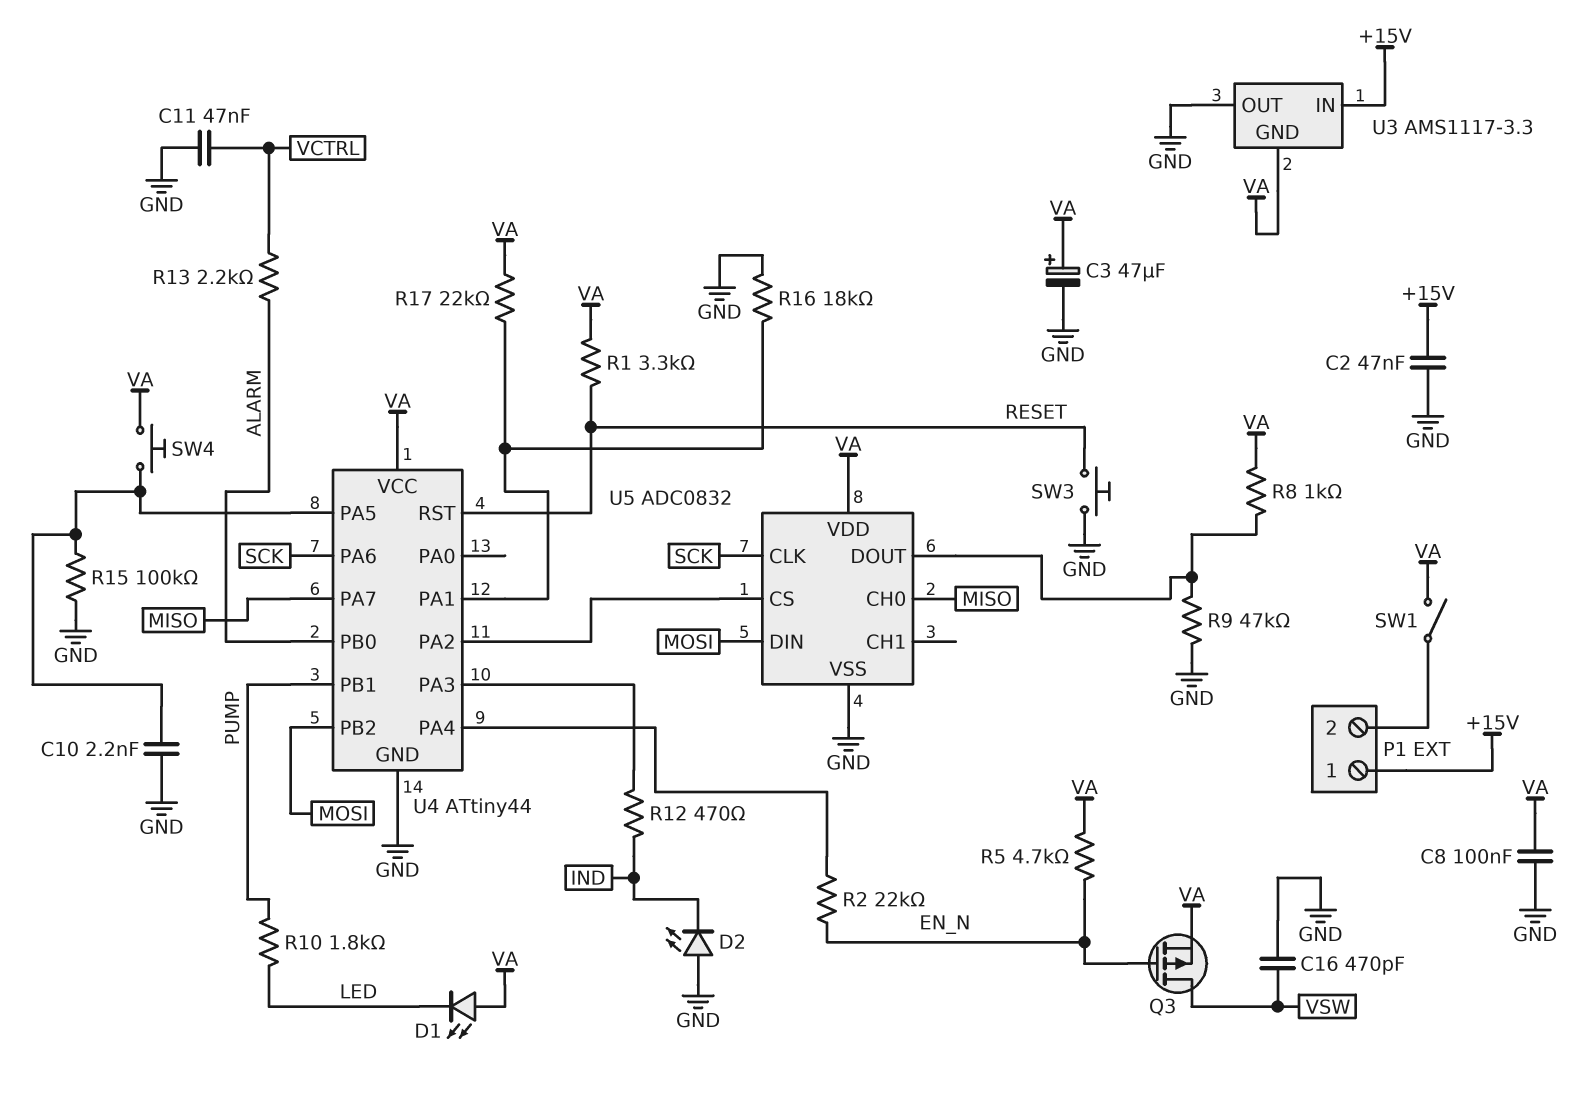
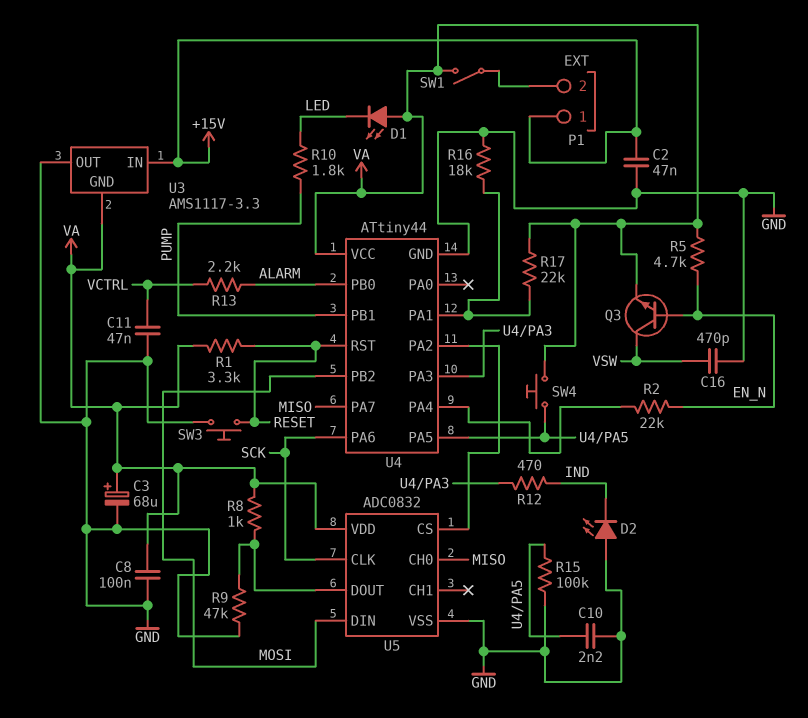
C3: 47uF (plus VA, minus GND) -> 68uF (plus VA, minus GND)
Q3: PMOS (G EN_N, D VSW, S VA) -> NPN (B EN_N, C VSW, E VA)

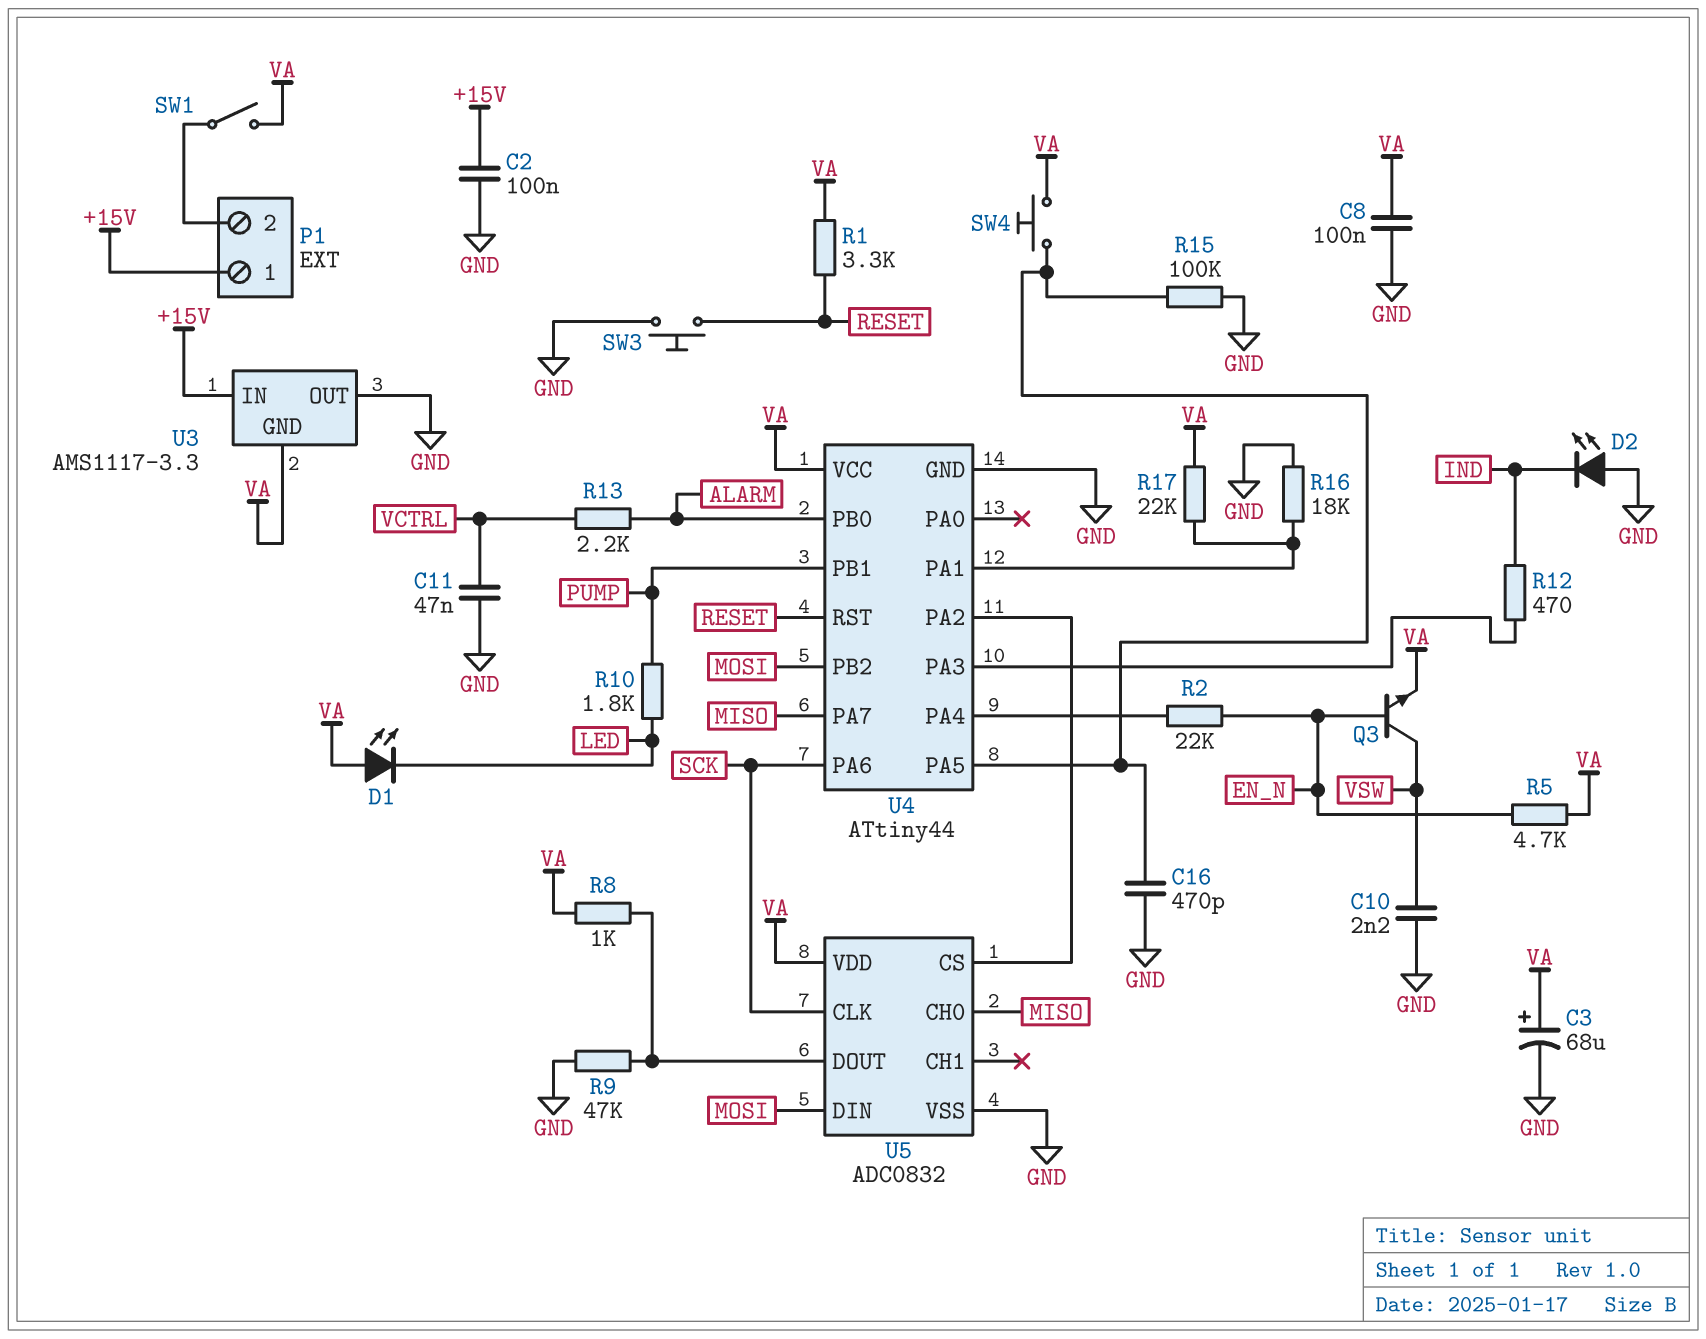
C2: 47nF (+15V, GND) -> 100nF (+15V, GND)
C10: 2.2nF (GND, U4/PA5) -> 2.2nF (GND, VSW)
C16: 470pF (GND, VSW) -> 470pF (GND, U4/PA5)

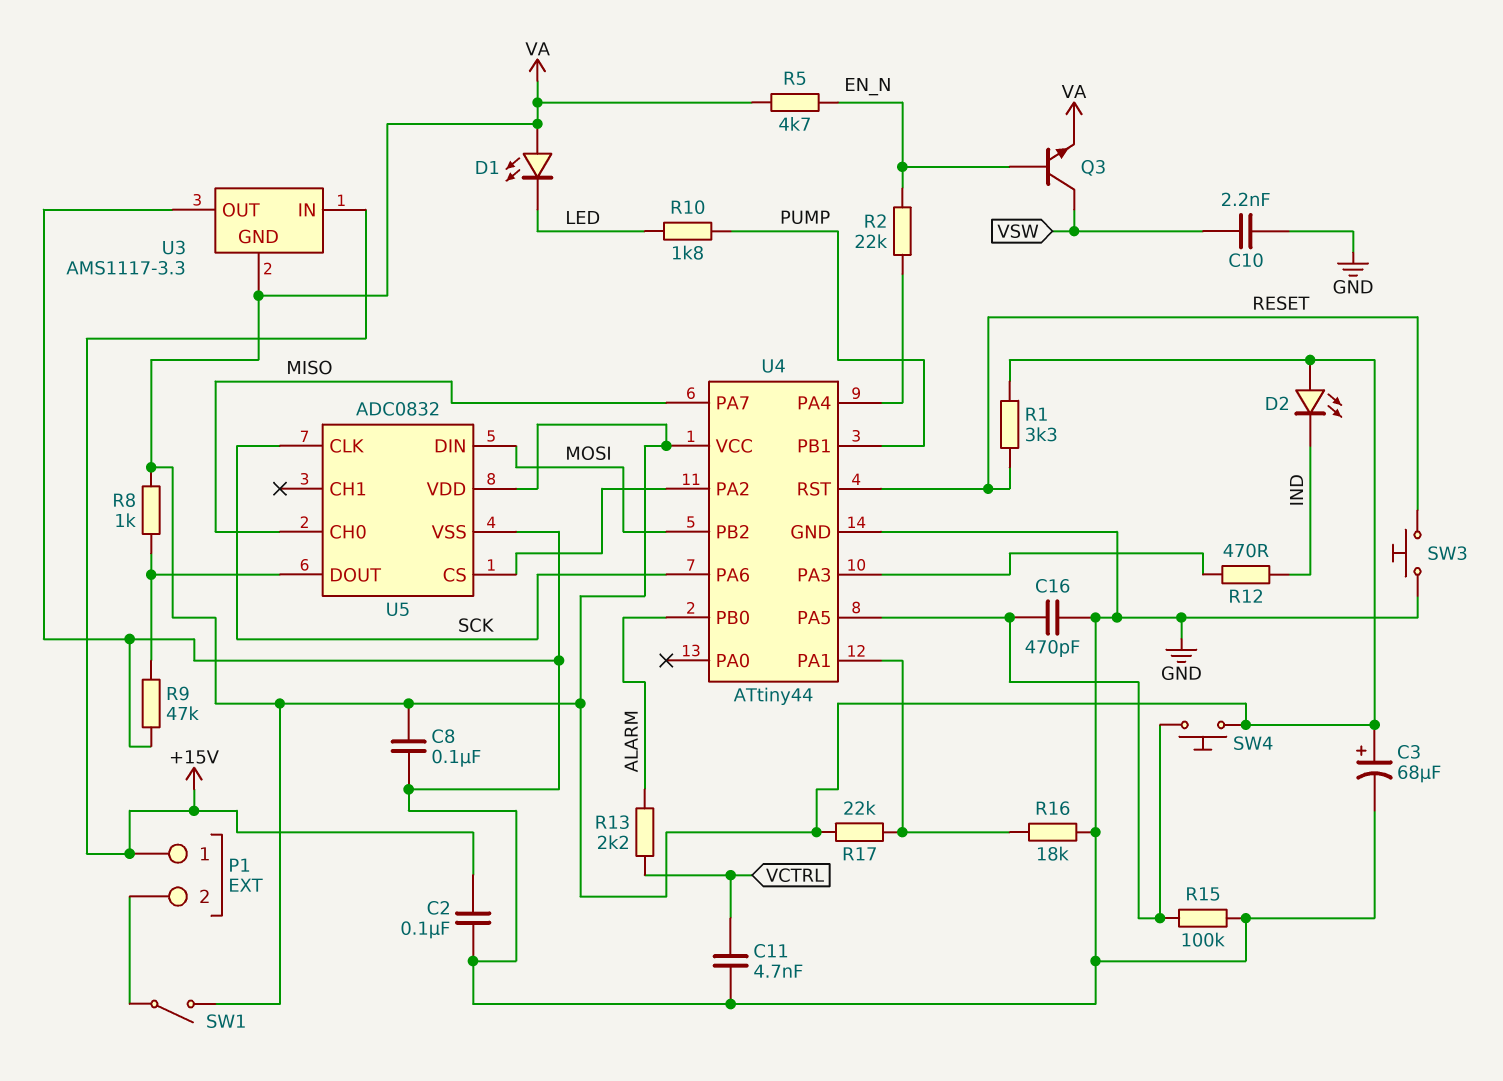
C11: 47nF (GND, VCTRL) -> 4.7nF (GND, VCTRL)
D2: LED (A GND, K IND) -> LED (A VA, K IND)

